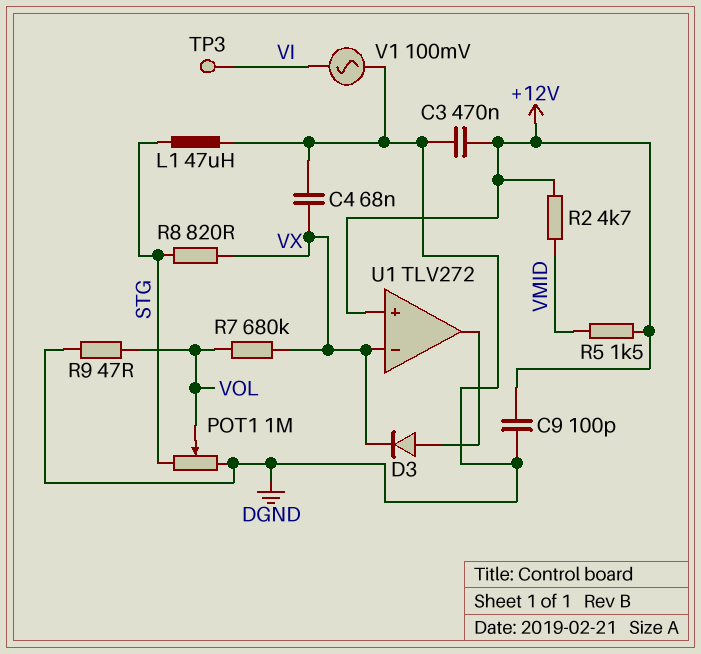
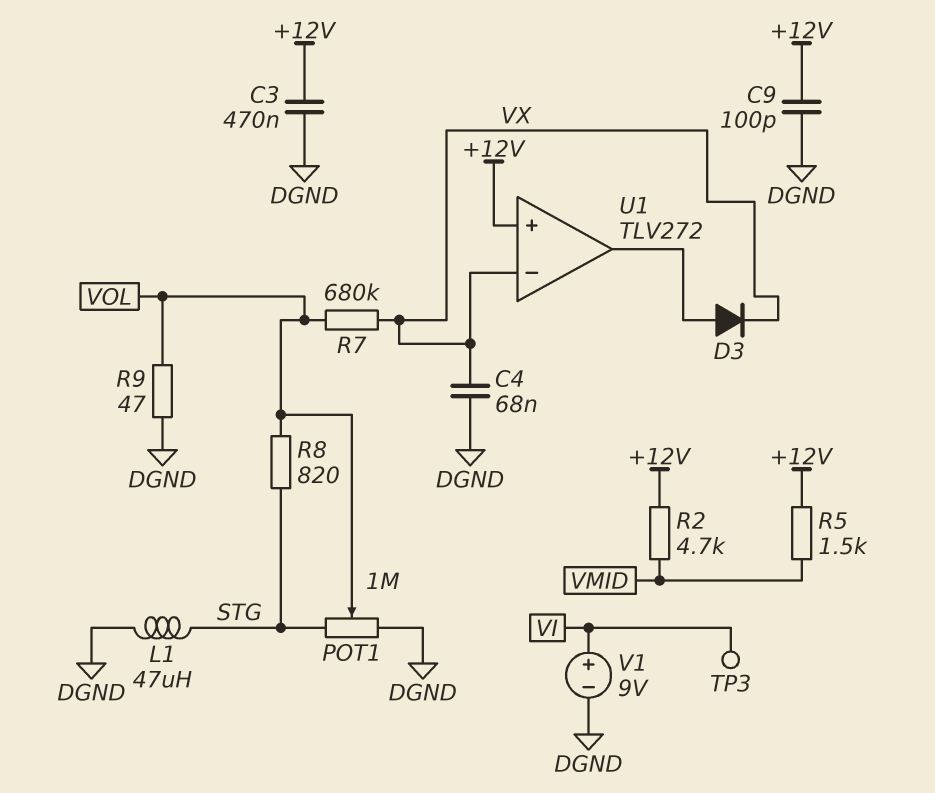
R8: 820 (STG, VX) -> 820 (STG, VOL)
V1: AC 100mV (DGND, VI) -> 9V (plus VI, minus DGND)

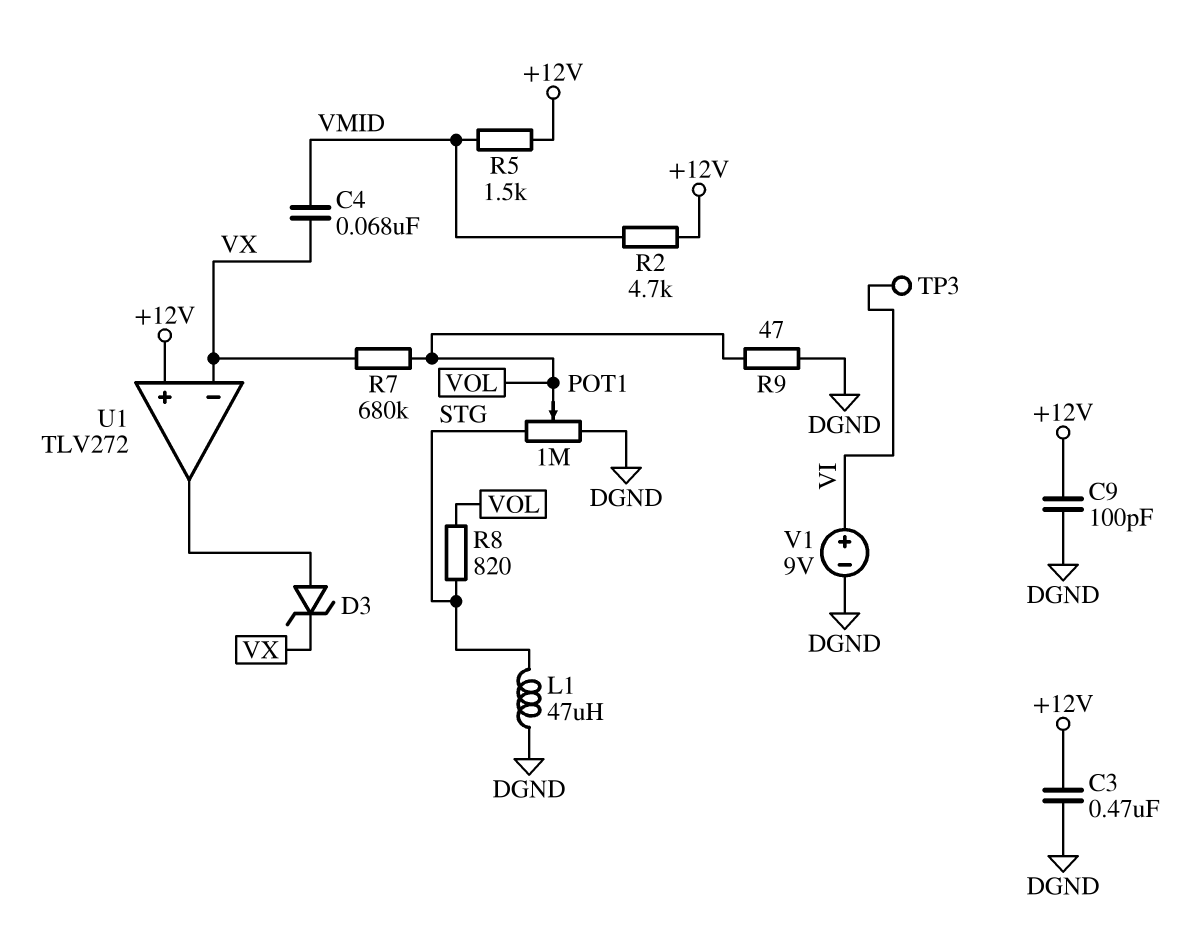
C4: 68nF (DGND, VX) -> 68nF (VMID, VX)
D3: diode (A U1/out, K VX) -> zener (A U1/out, K VX)

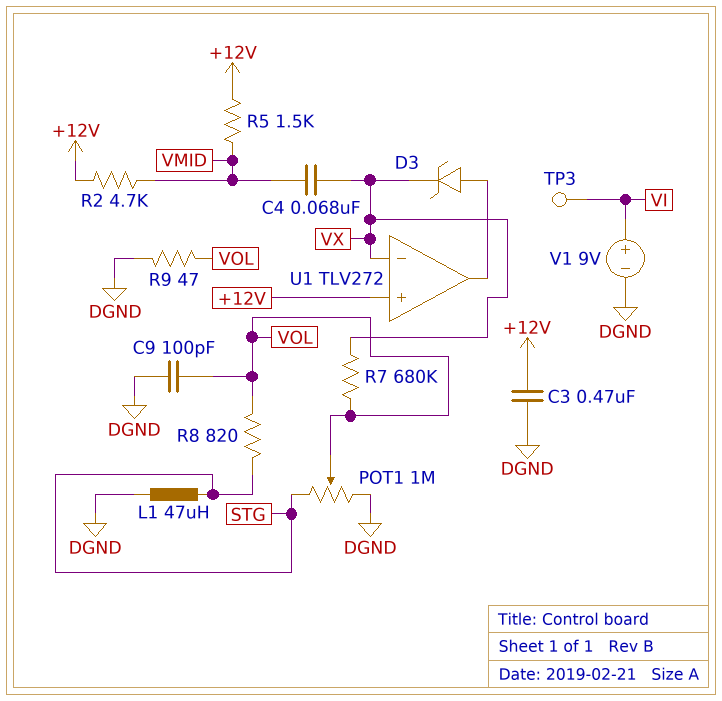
C9: 100pF (+12V, DGND) -> 100pF (DGND, VOL)

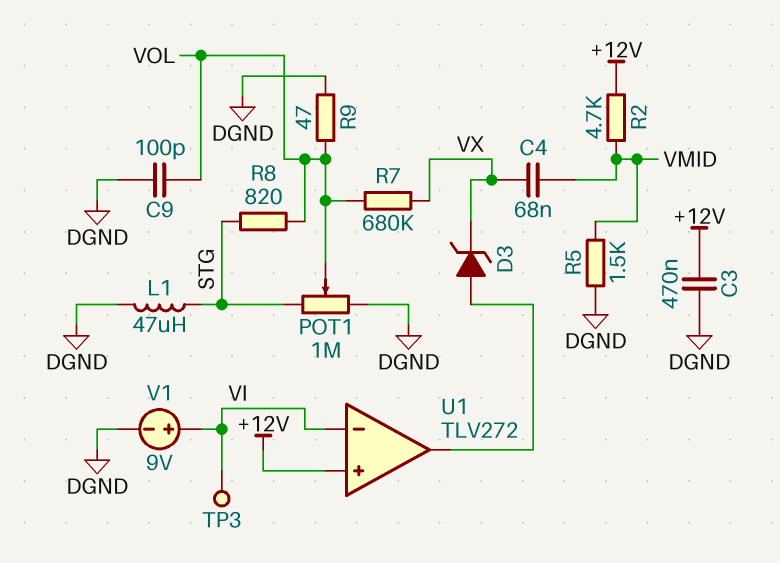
R5: 1.5k (+12V, VMID) -> 1.5k (DGND, VMID)
U1 pin in-: VX -> VI

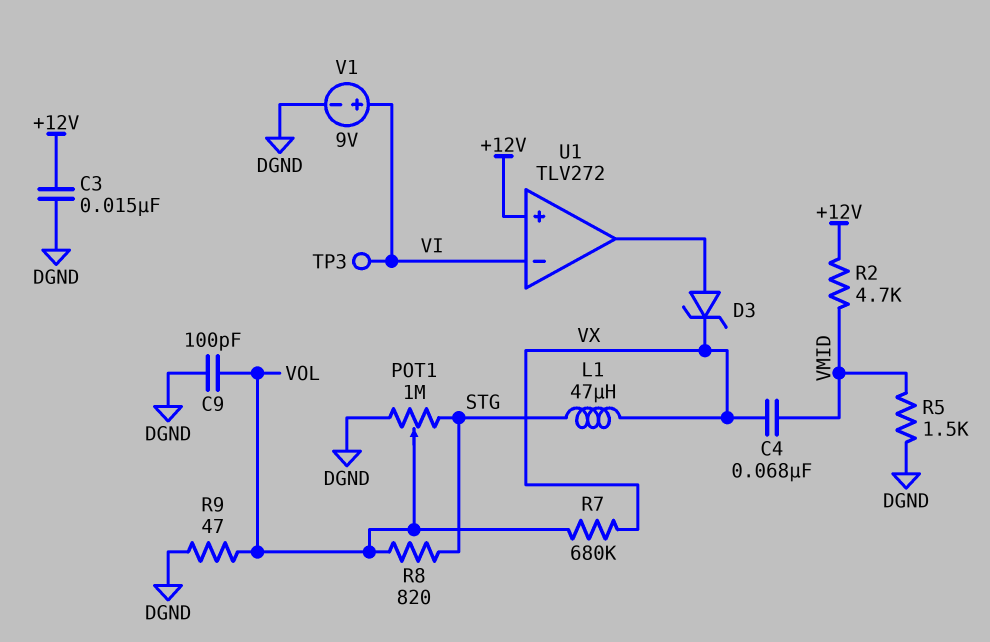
C3: 470nF (+12V, DGND) -> 15nF (+12V, DGND)
L1: 47uH (DGND, STG) -> 47uH (STG, VX)

